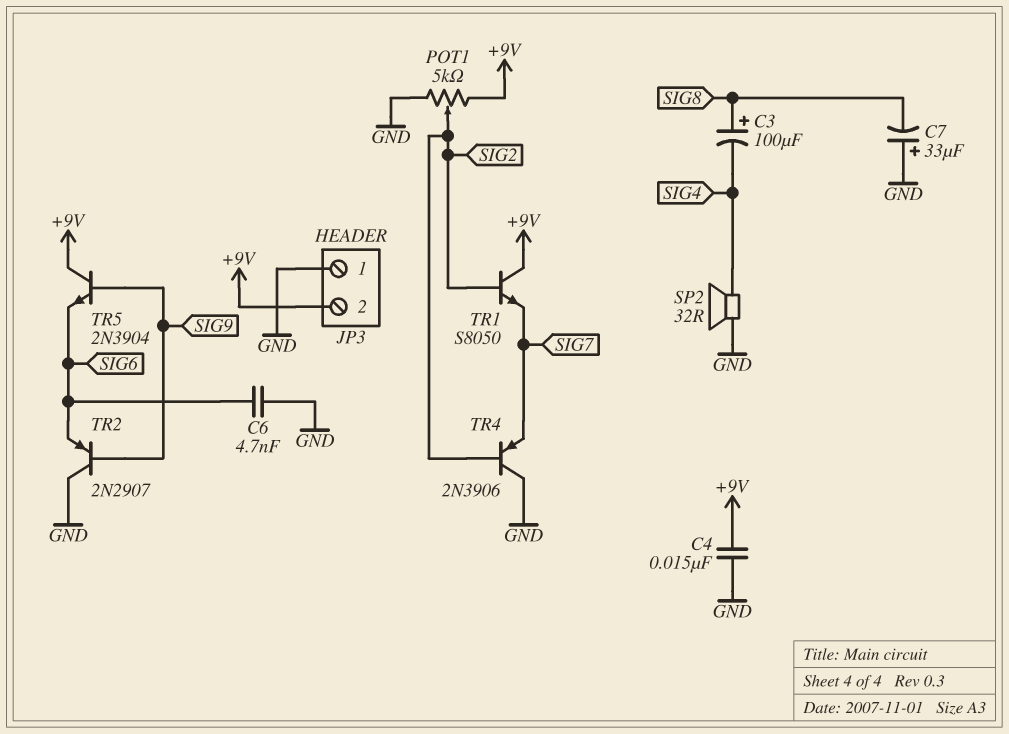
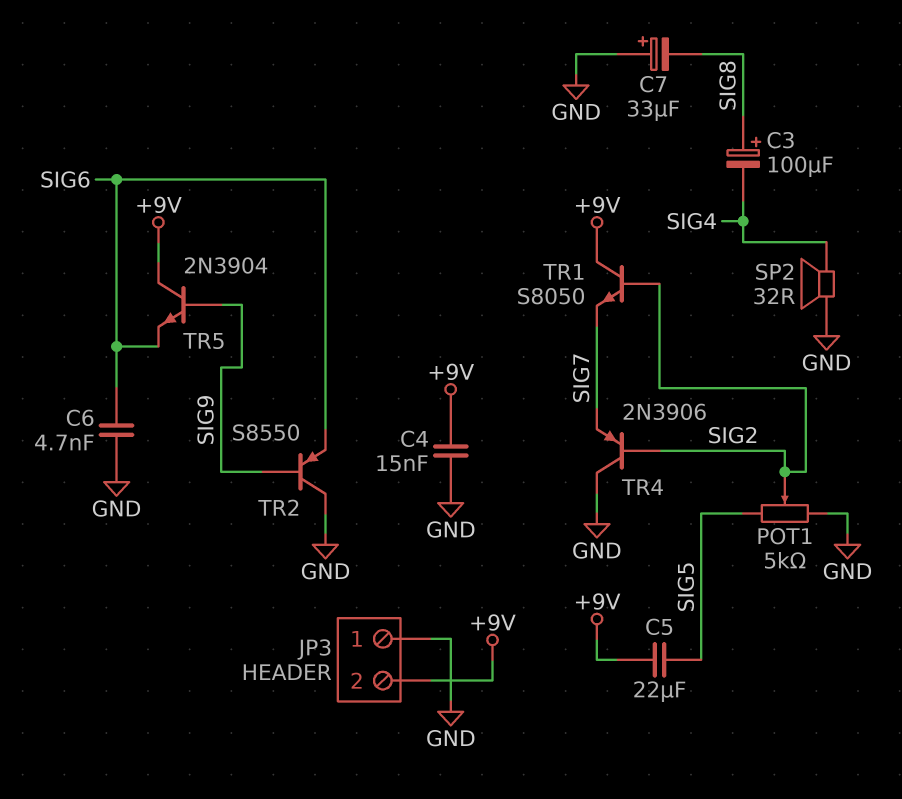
C5: none -> 22uF (+9V, SIG5)
POT1: 5k (+9V, GND, wiper SIG2) -> 5k (GND, SIG5, wiper SIG2)
TR2: PNP 2N2907 (B SIG9, C GND, E SIG6) -> PNP S8550 (B SIG9, C GND, E SIG6)

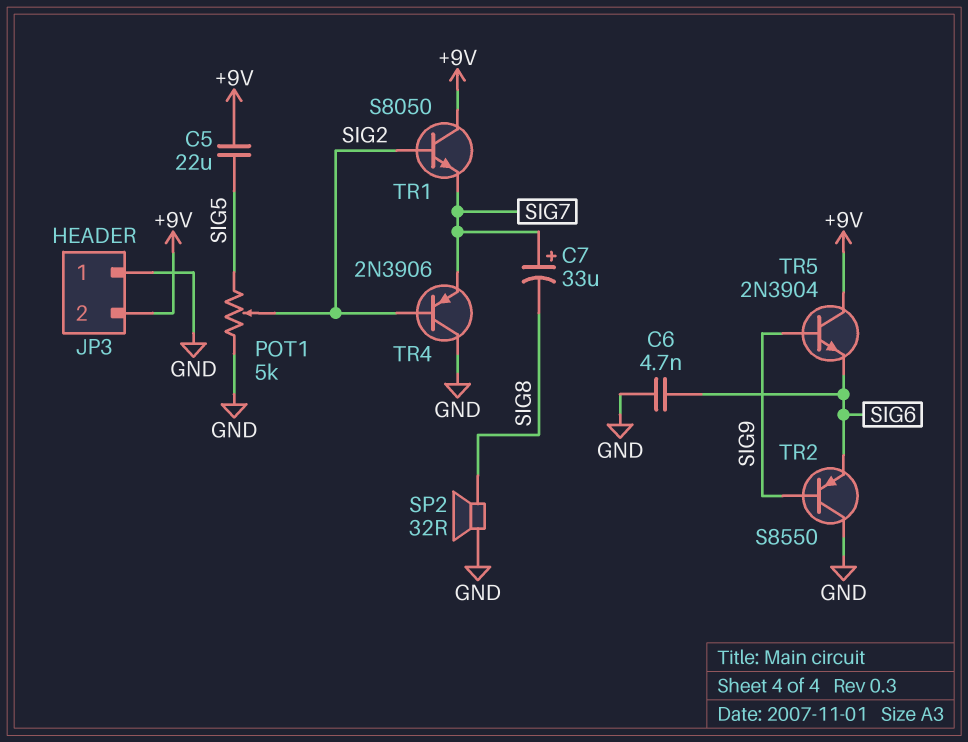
C3: 100uF (plus SIG8, minus SIG4) -> none
C4: 15nF (+9V, GND) -> none
C7: 33uF (plus GND, minus SIG8) -> 33uF (plus SIG7, minus SIG8)
SP2: speaker 32R (GND, SIG4) -> speaker 32R (GND, SIG8)

